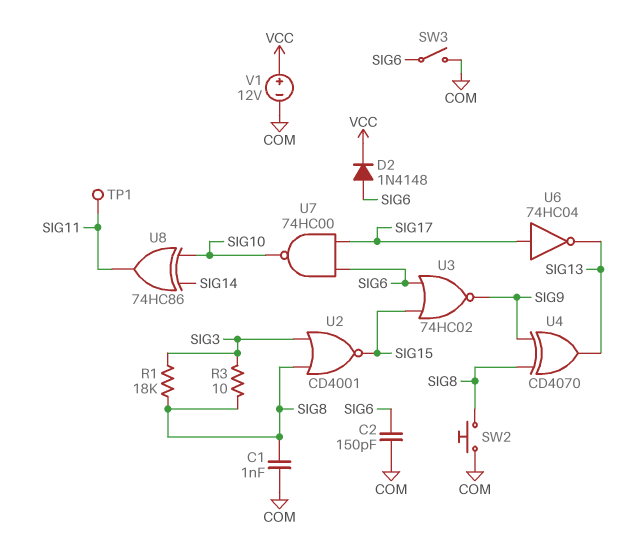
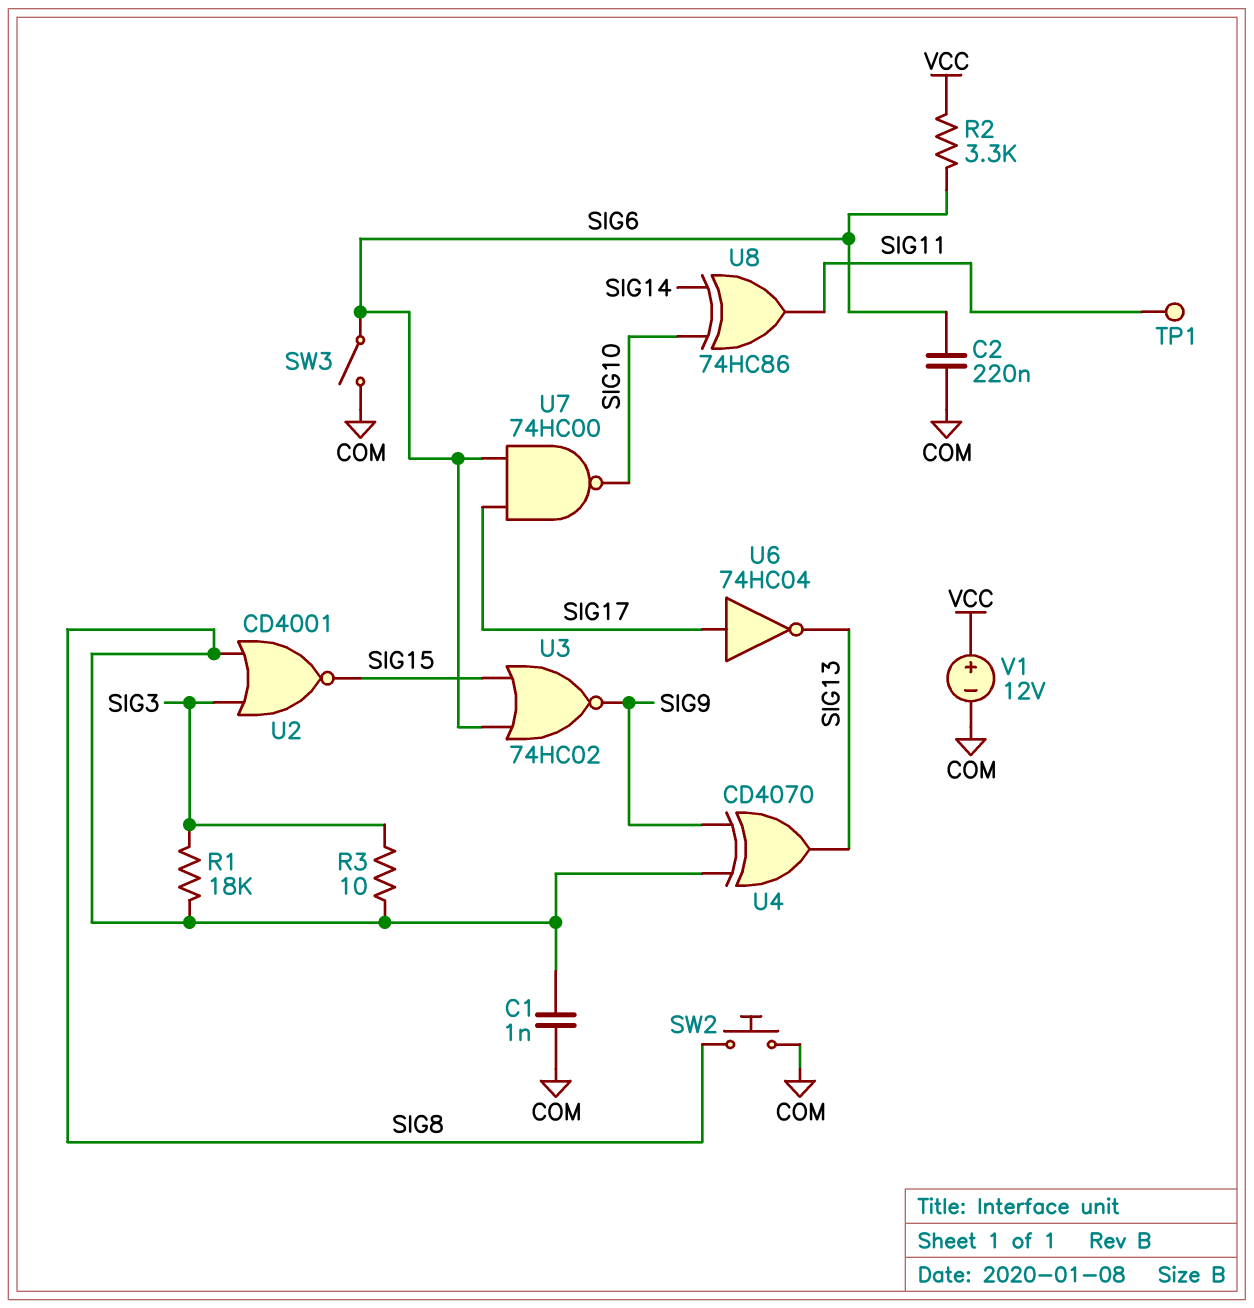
C2: 150pF (COM, SIG6) -> 220nF (COM, SIG6)
D2: diode 1N4148 (A SIG6, K VCC) -> none
R2: none -> 3.3k (SIG6, VCC)

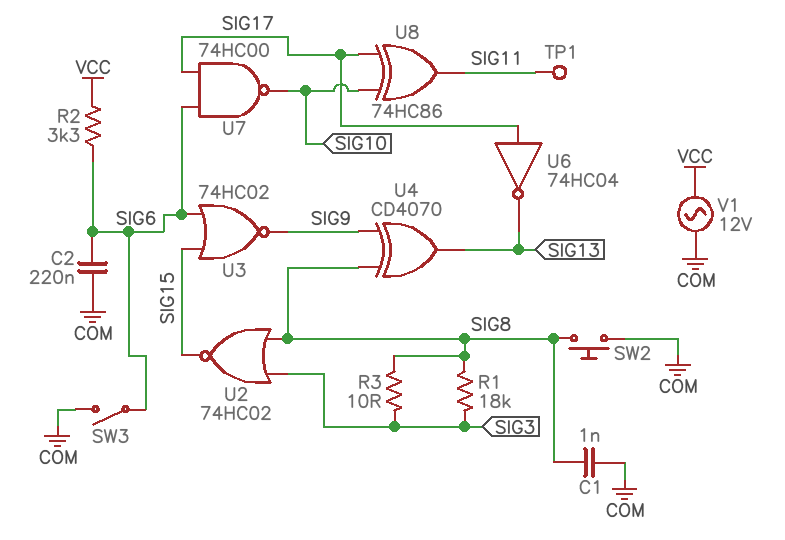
U2: NOR CD4001 (in SIG3, in SIG8, out SIG15) -> NOR 74HC02 (in SIG3, in SIG8, out SIG15)
U8: XOR 74HC86 (in SIG10, in SIG14, out SIG11) -> XOR 74HC86 (in SIG10, in SIG17, out SIG11)
V1: 12V (plus VCC, minus COM) -> AC 12V (COM, VCC)

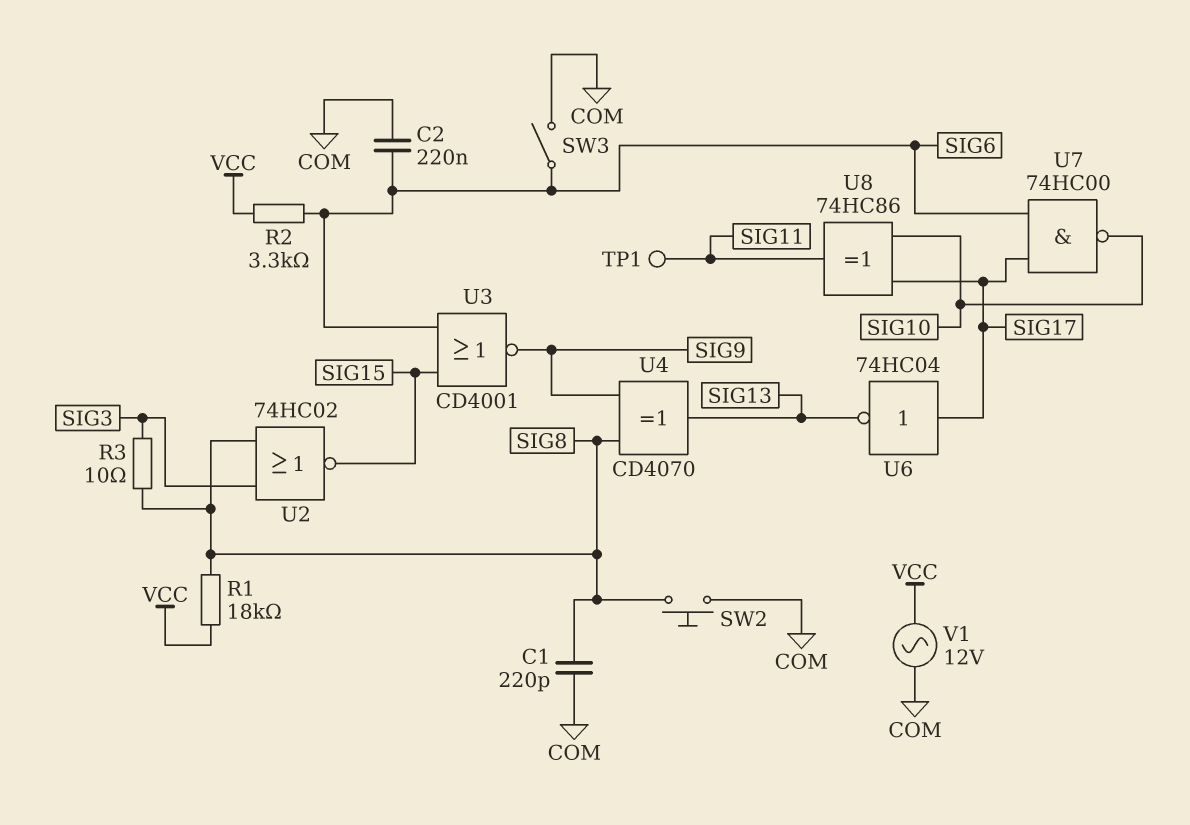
C1: 1nF (COM, SIG8) -> 220pF (COM, SIG8)
R1: 18k (SIG3, SIG8) -> 18k (SIG8, VCC)
U3: NOR 74HC02 (in SIG6, in SIG15, out SIG9) -> NOR CD4001 (in SIG6, in SIG15, out SIG9)

